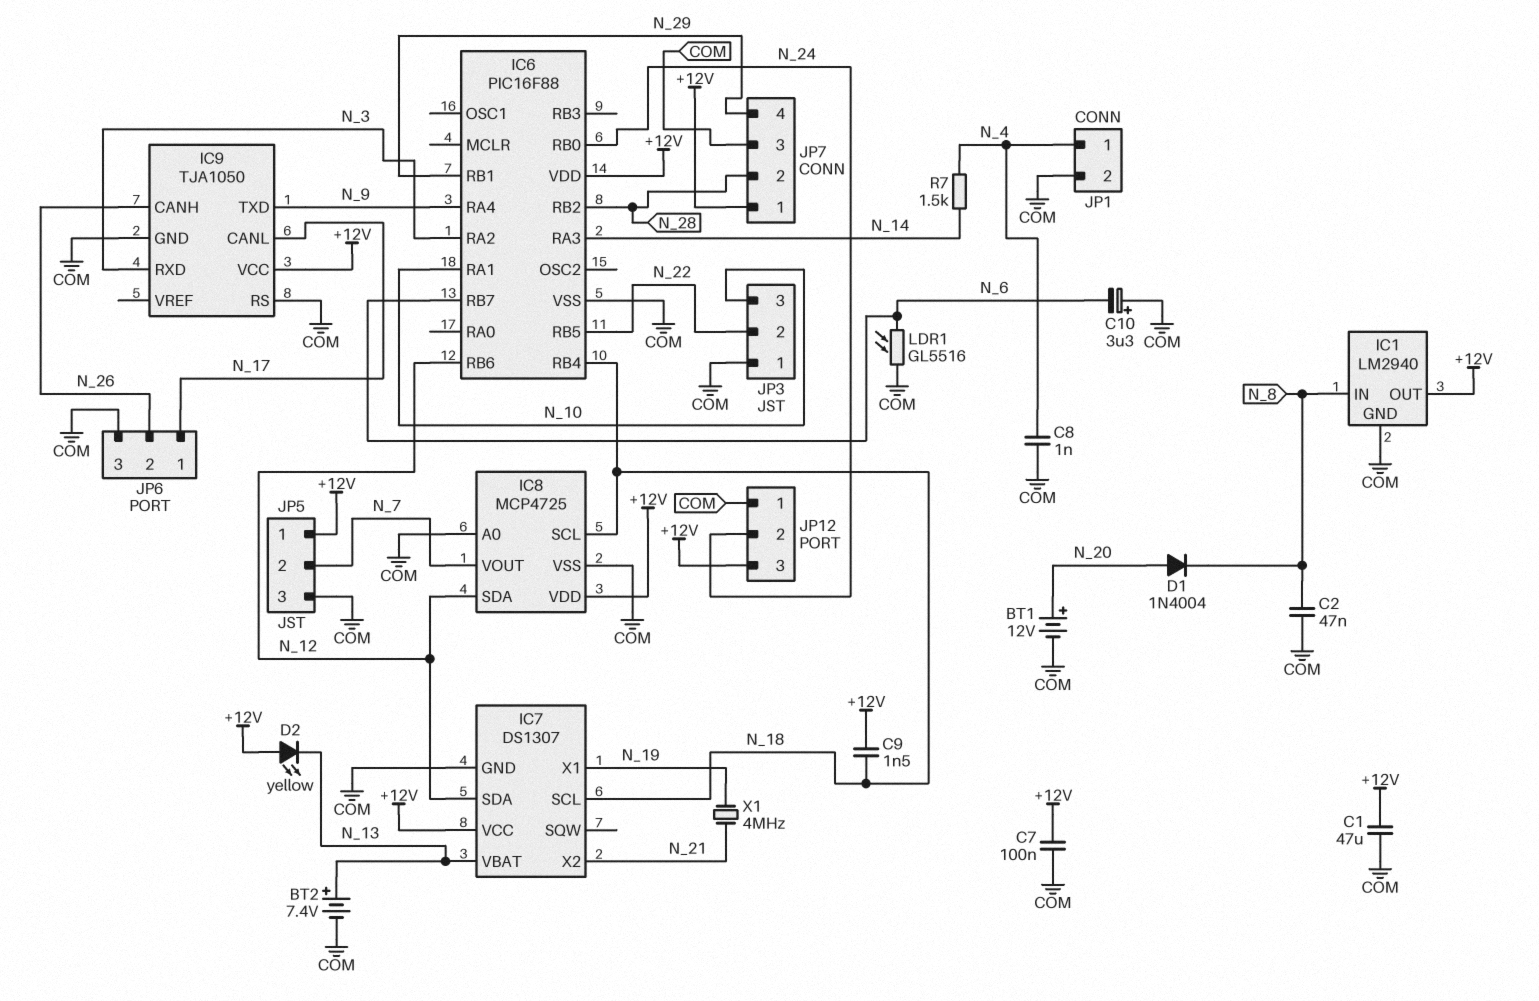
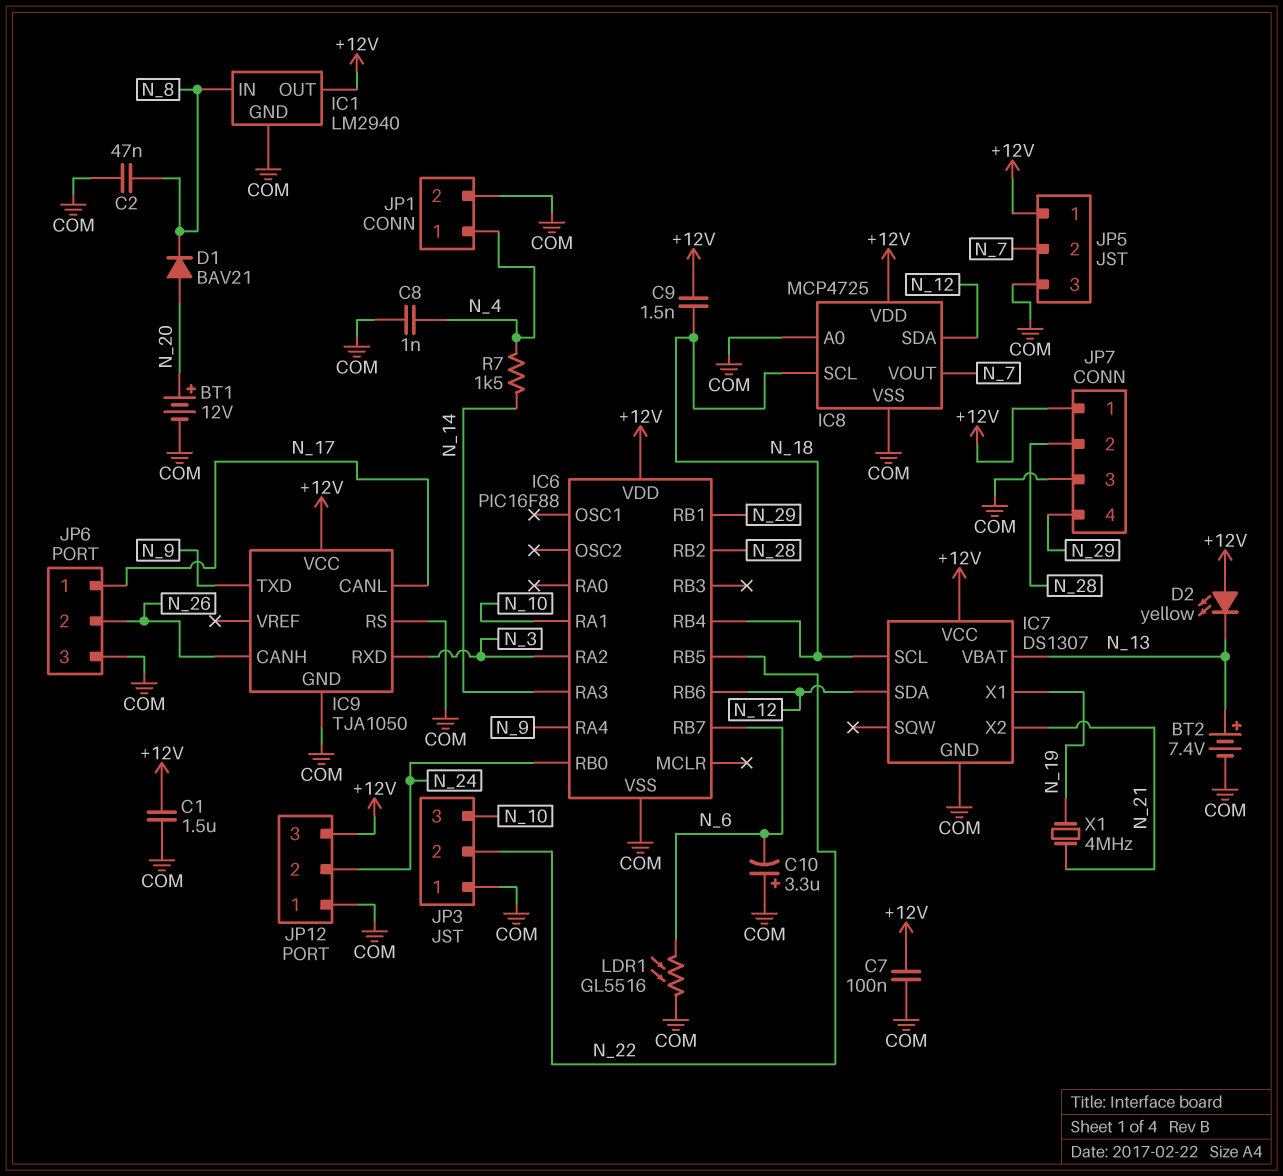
C1: 47uF (+12V, COM) -> 1.5uF (+12V, COM)
D1: diode 1N4004 (A N_20, K N_8) -> diode BAV21 (A N_20, K N_8)

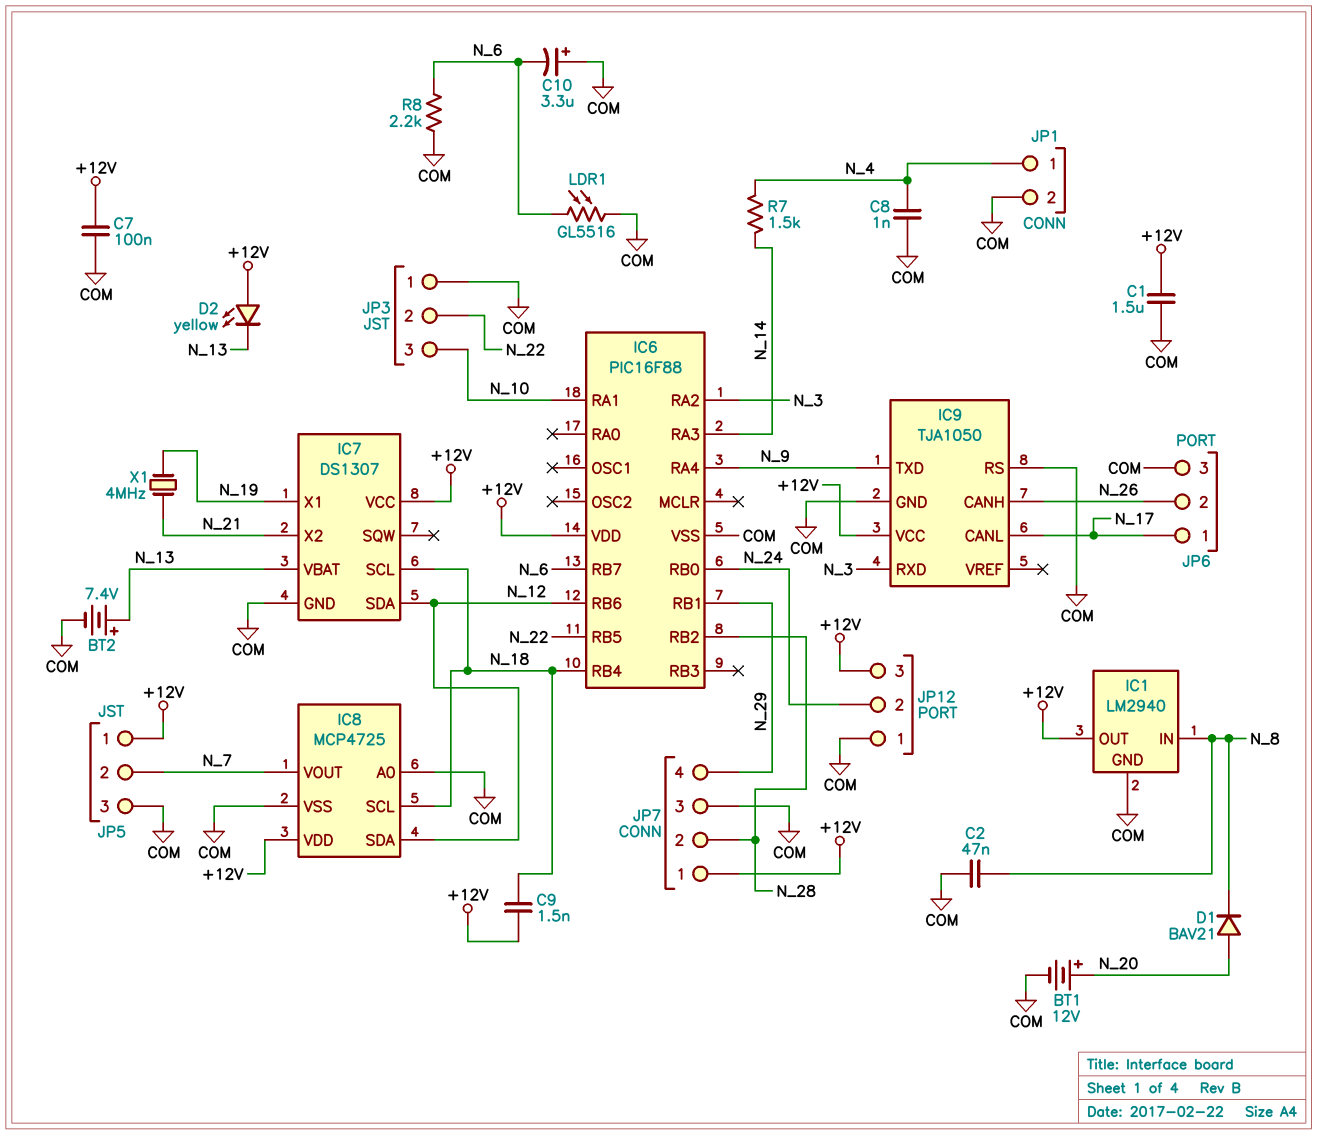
R8: none -> 2.2k (COM, N_6)

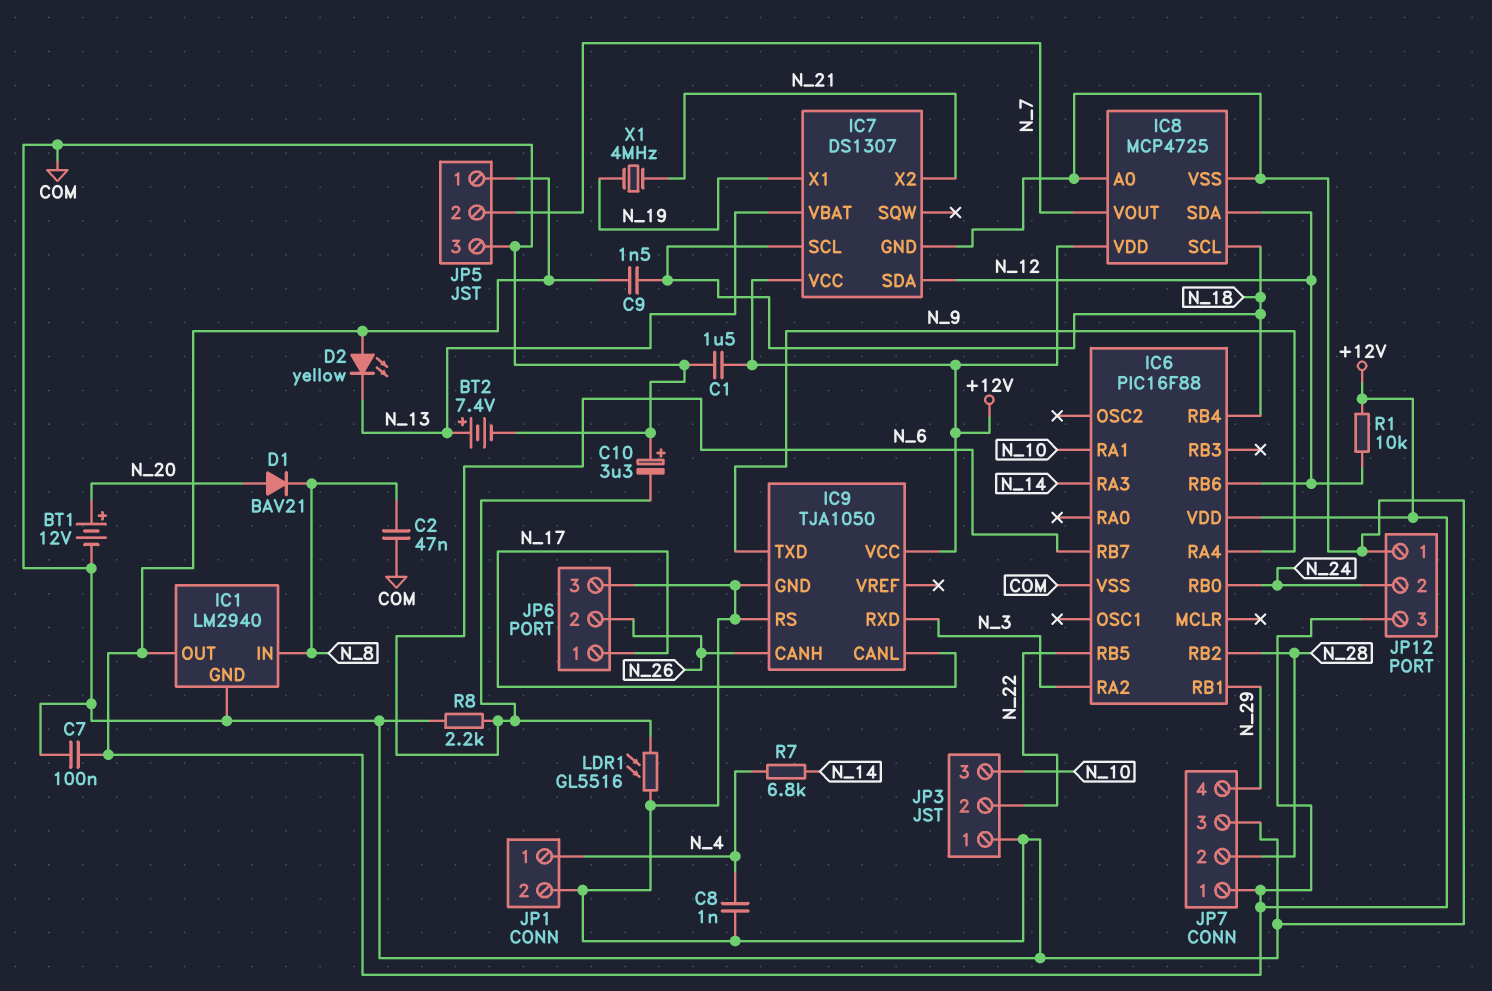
R1: none -> 10k (+12V, N_12)
R7: 1.5k (N_4, N_14) -> 6.8k (N_4, N_14)

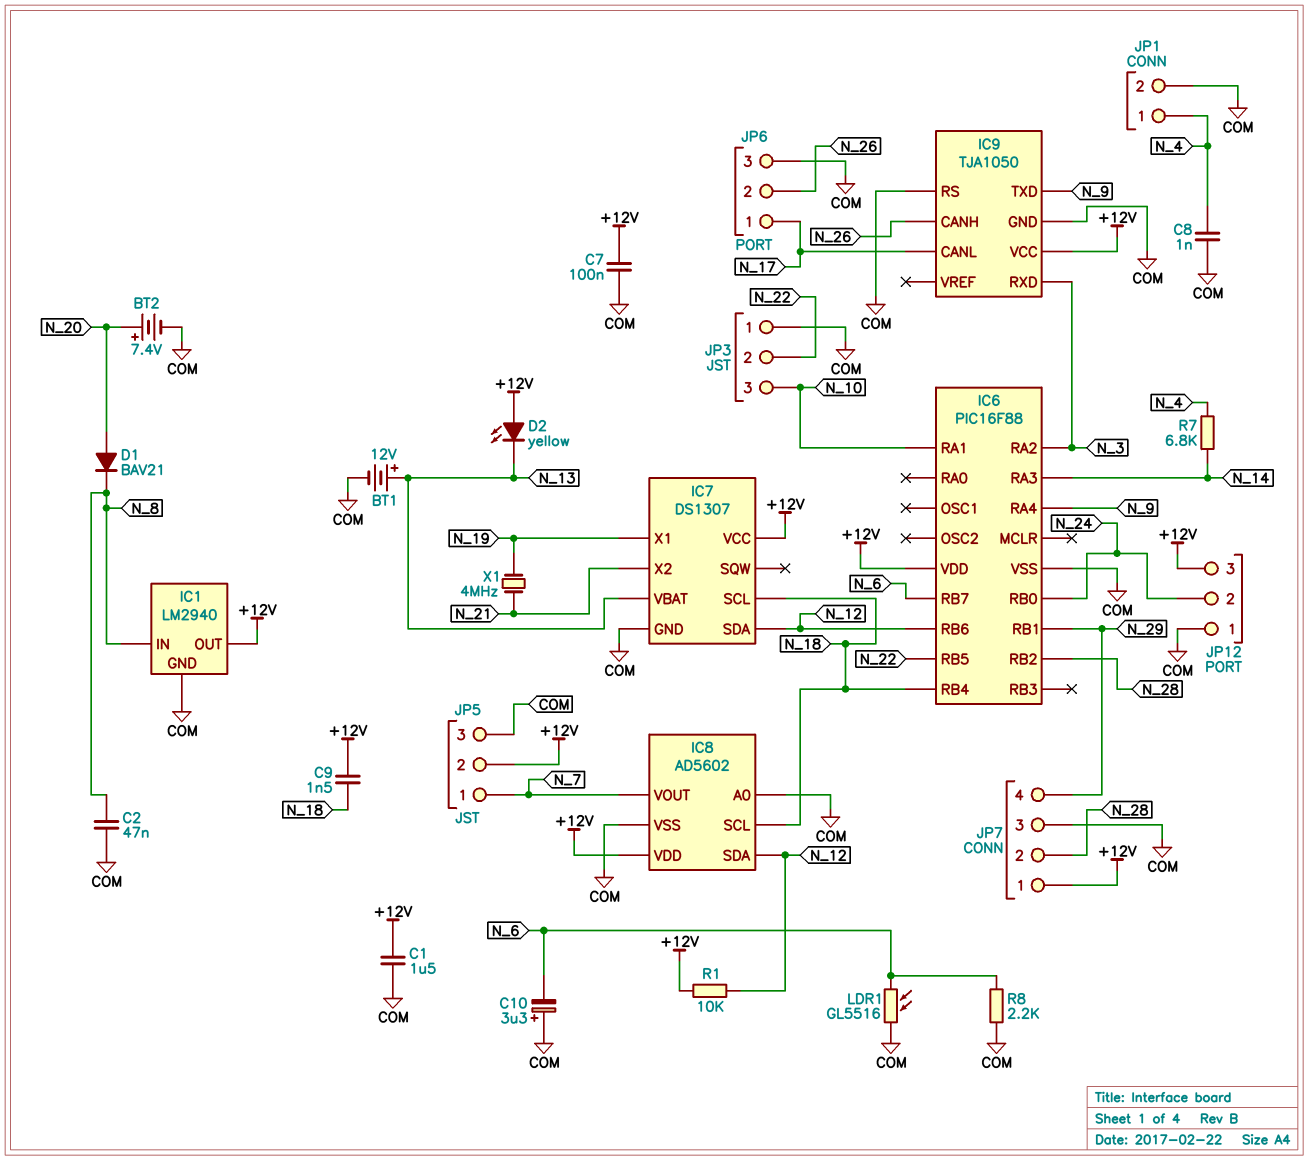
BT1: 12V (plus N_20, minus COM) -> 12V (plus N_13, minus COM)
BT2: 7.4V (plus N_13, minus COM) -> 7.4V (plus N_20, minus COM)
IC8: MCP4725 -> AD5602
JP5 pin 1: +12V -> N_7
JP5 pin 2: N_7 -> +12V

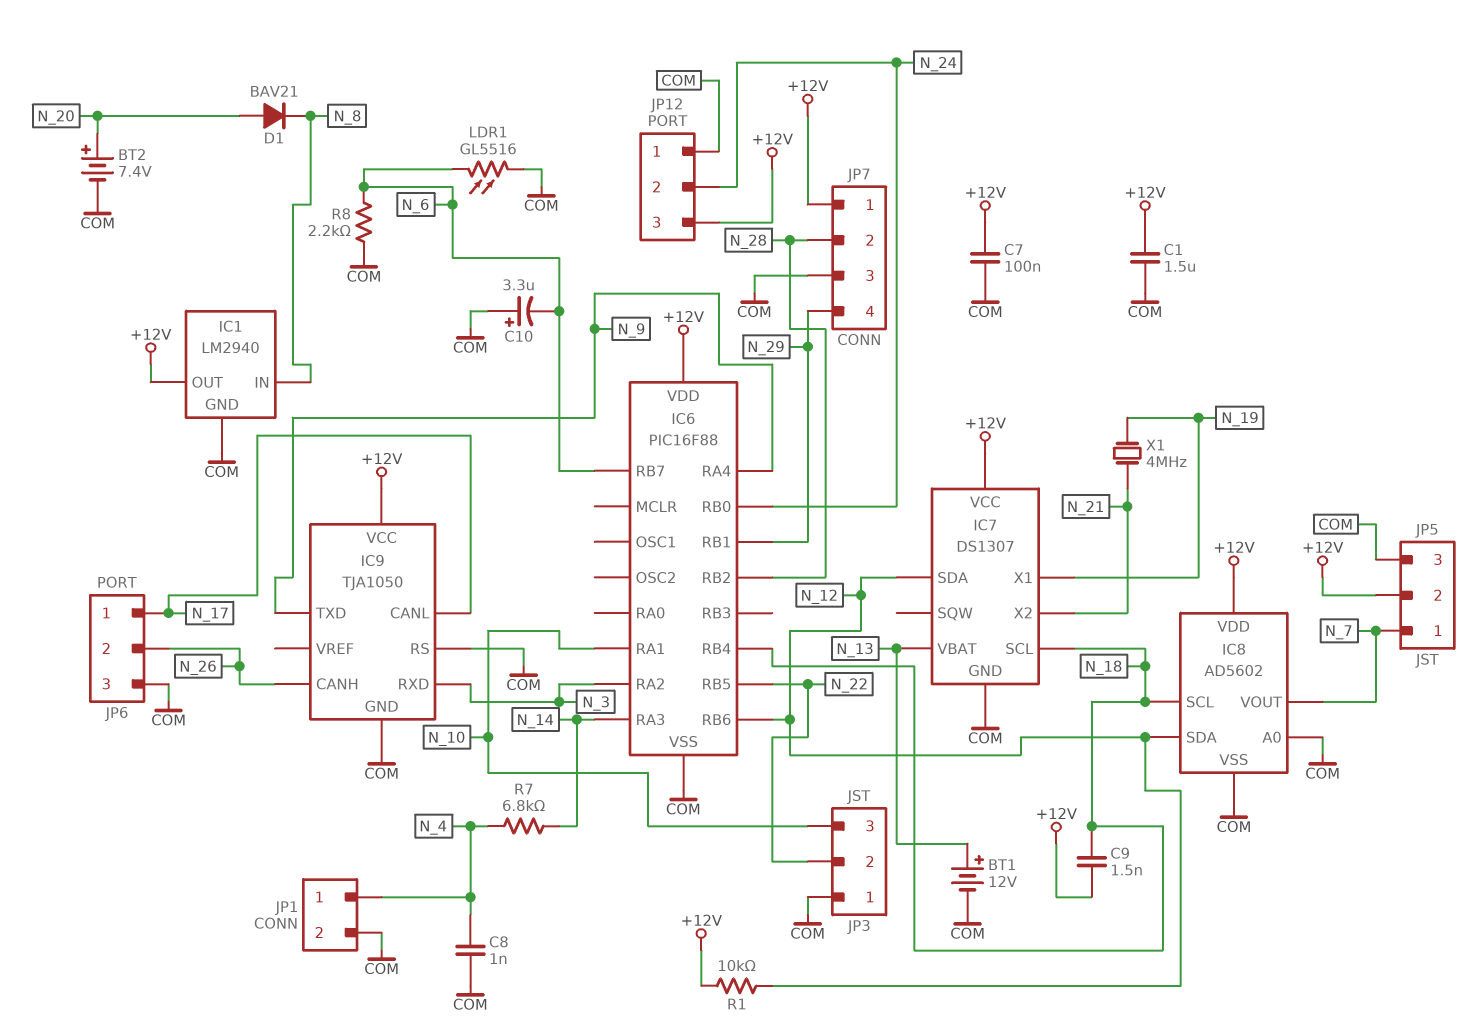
C2: 47nF (COM, N_8) -> none
D2: LED yellow (A +12V, K N_13) -> none

